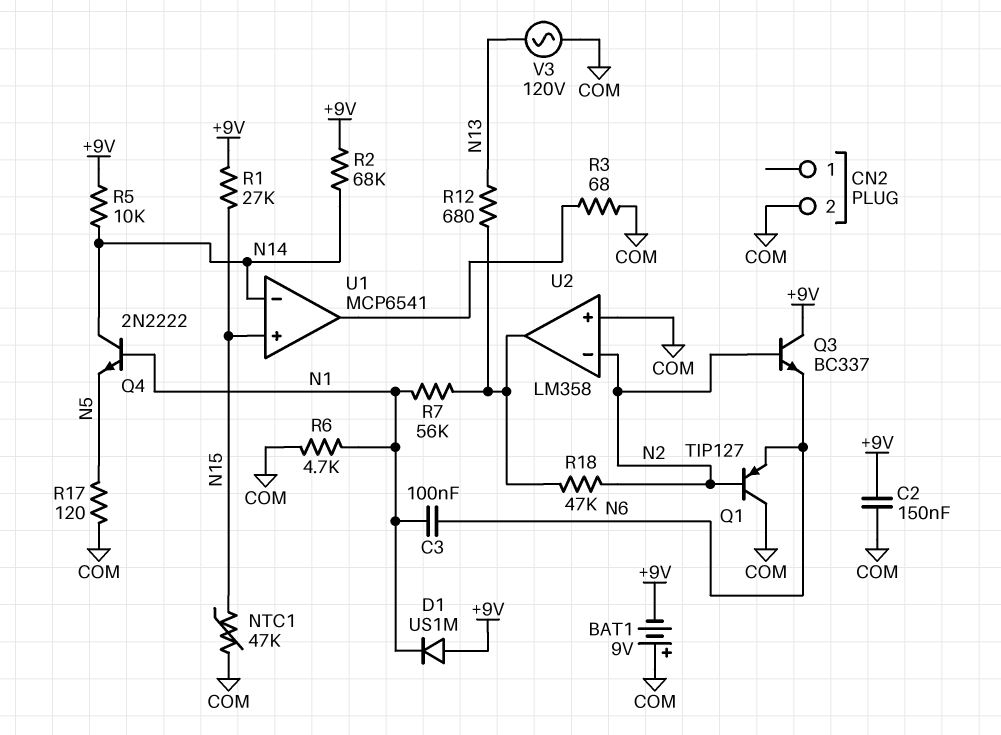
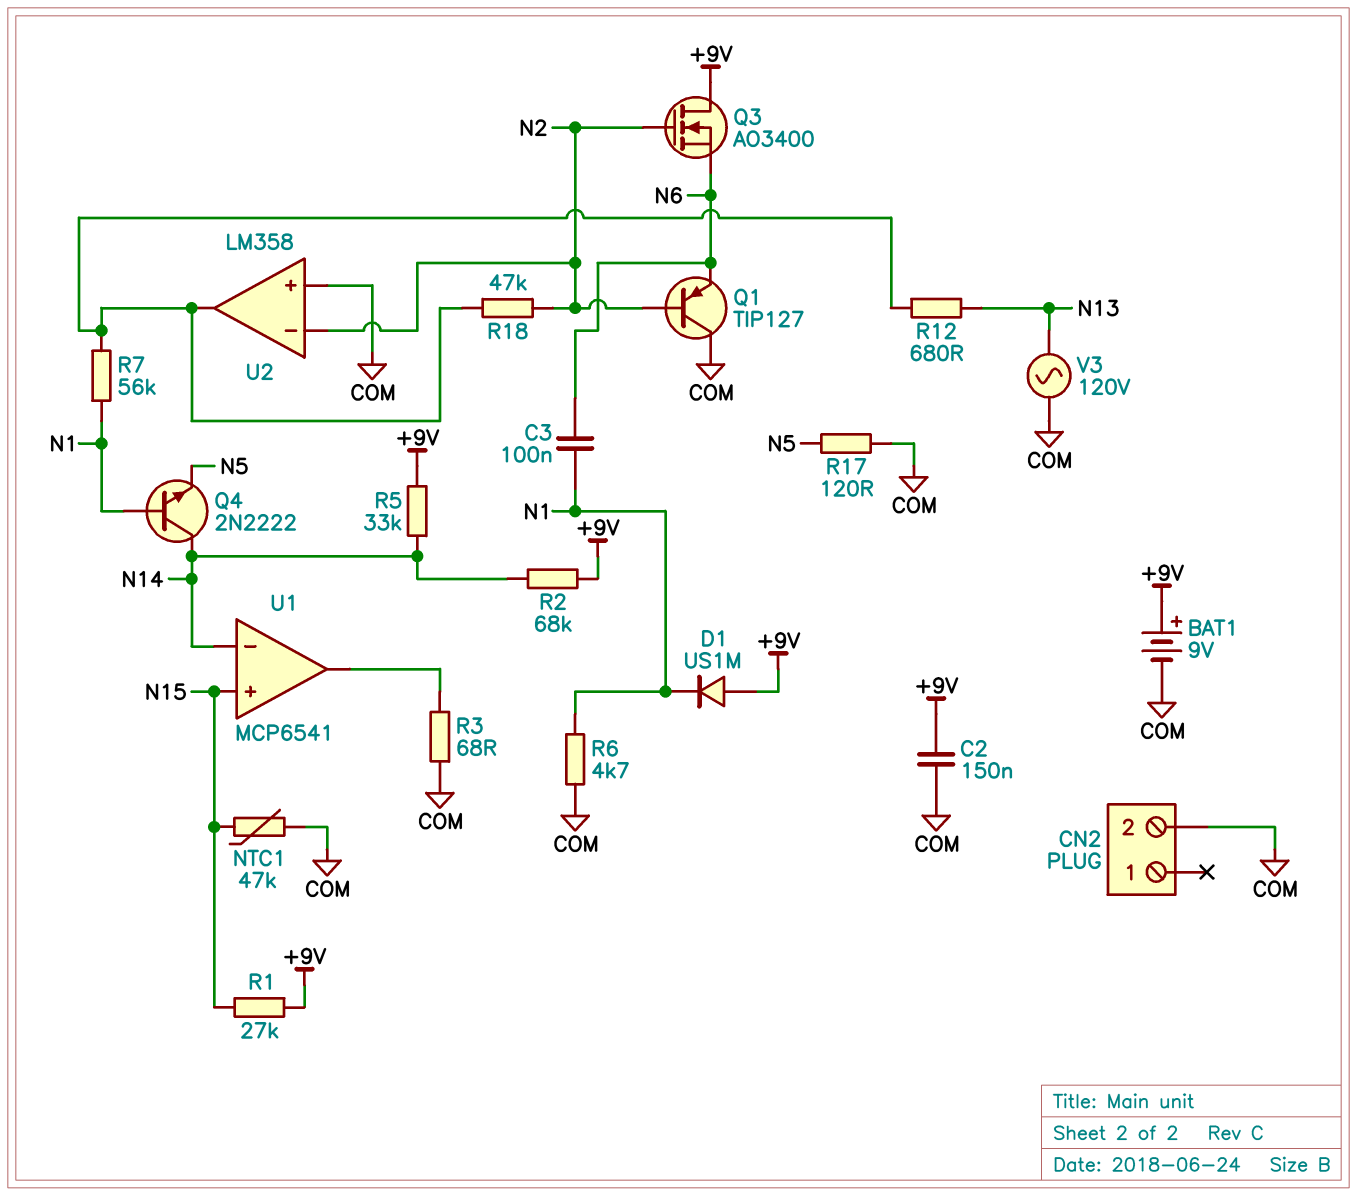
BAT1: 9V (plus COM, minus +9V) -> 9V (plus +9V, minus COM)
Q3: NPN BC337 (B N2, C +9V, E N6) -> NMOS AO3400 (G N2, D +9V, S N6)
R5: 10k (+9V, N14) -> 33k (+9V, N14)

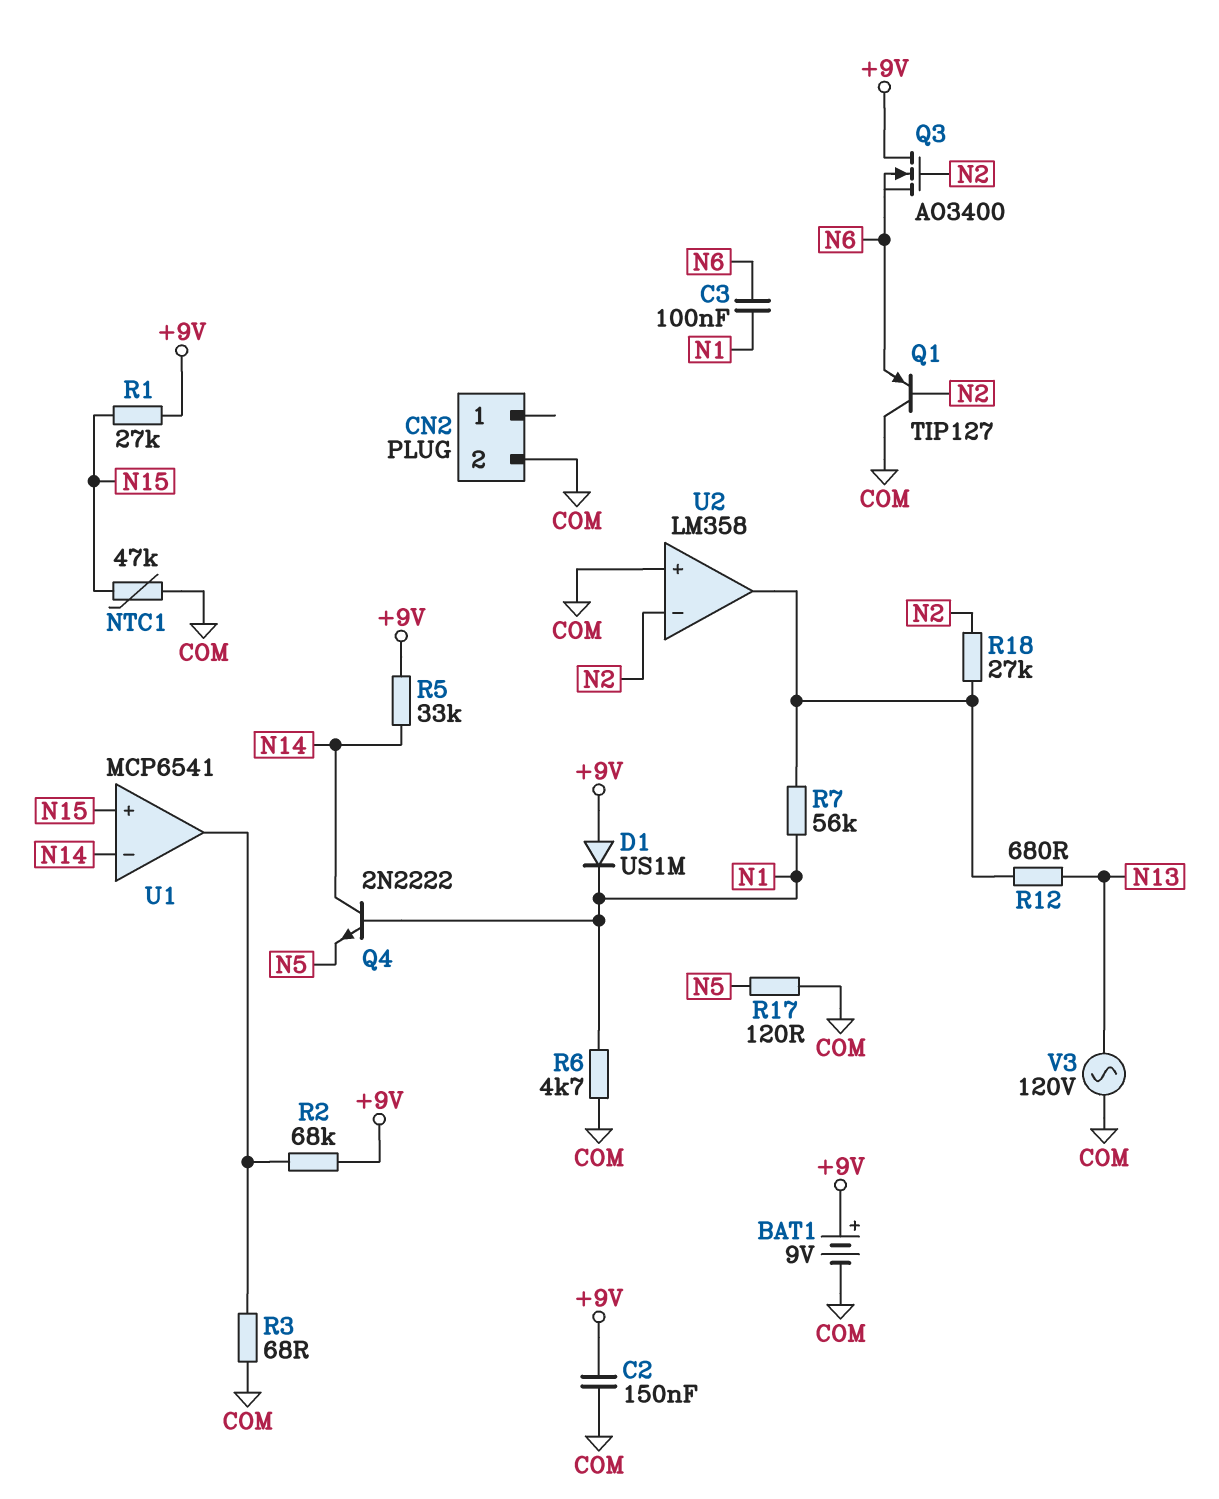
R2: 68k (+9V, N14) -> 68k (+9V, U1/out)
R18: 47k (N2, U2/out) -> 27k (N2, U2/out)

